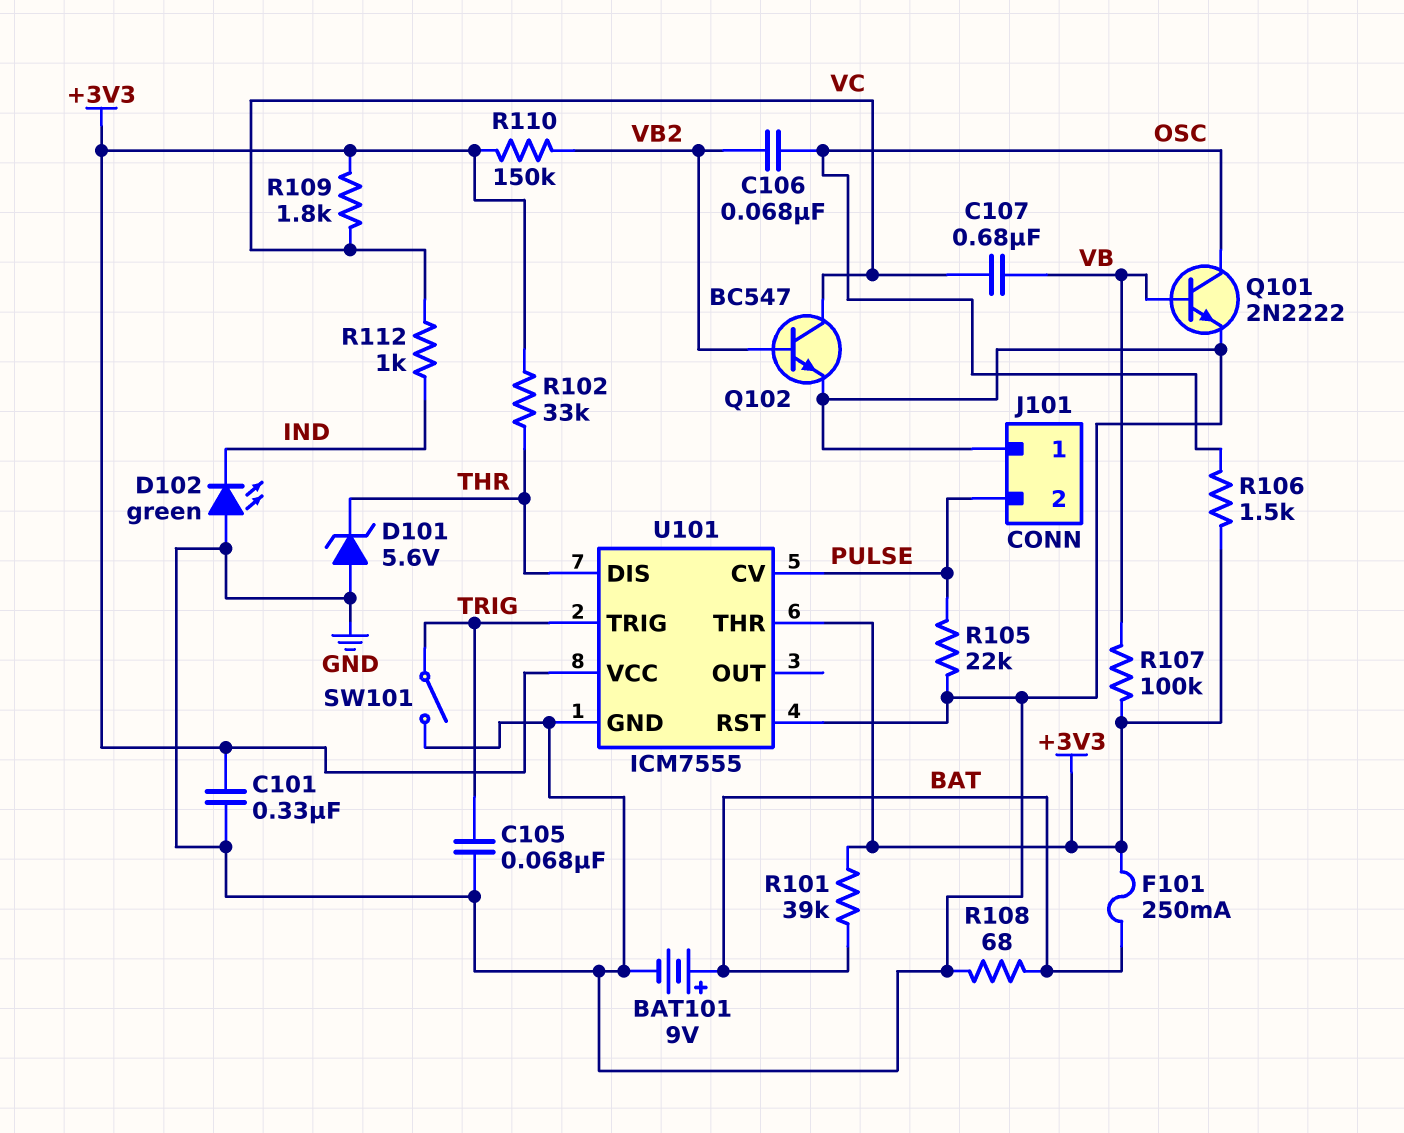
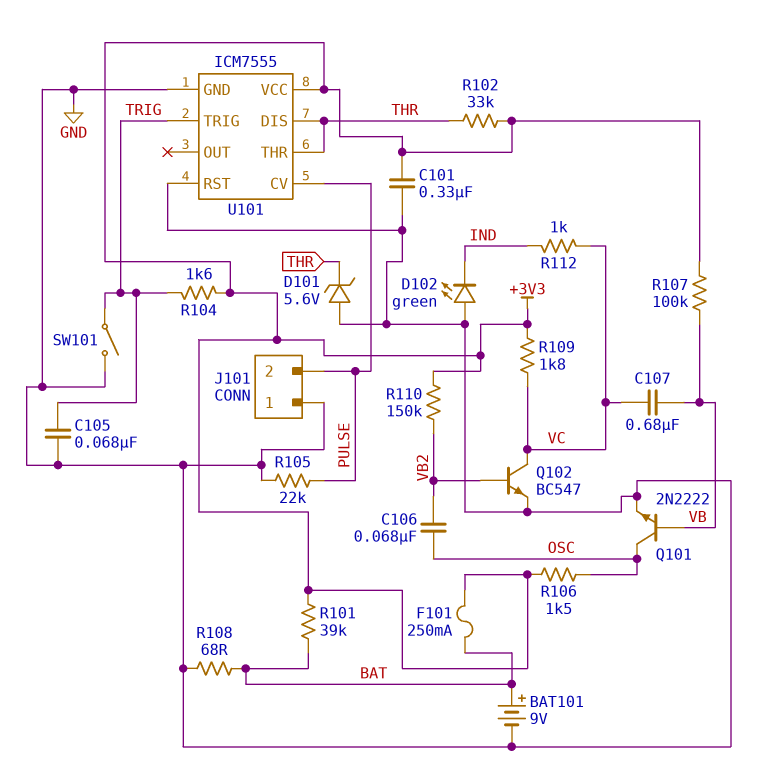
R104: none -> 1.6k (+3V3, TRIG)
U101 pin THR: +3V3 -> THR

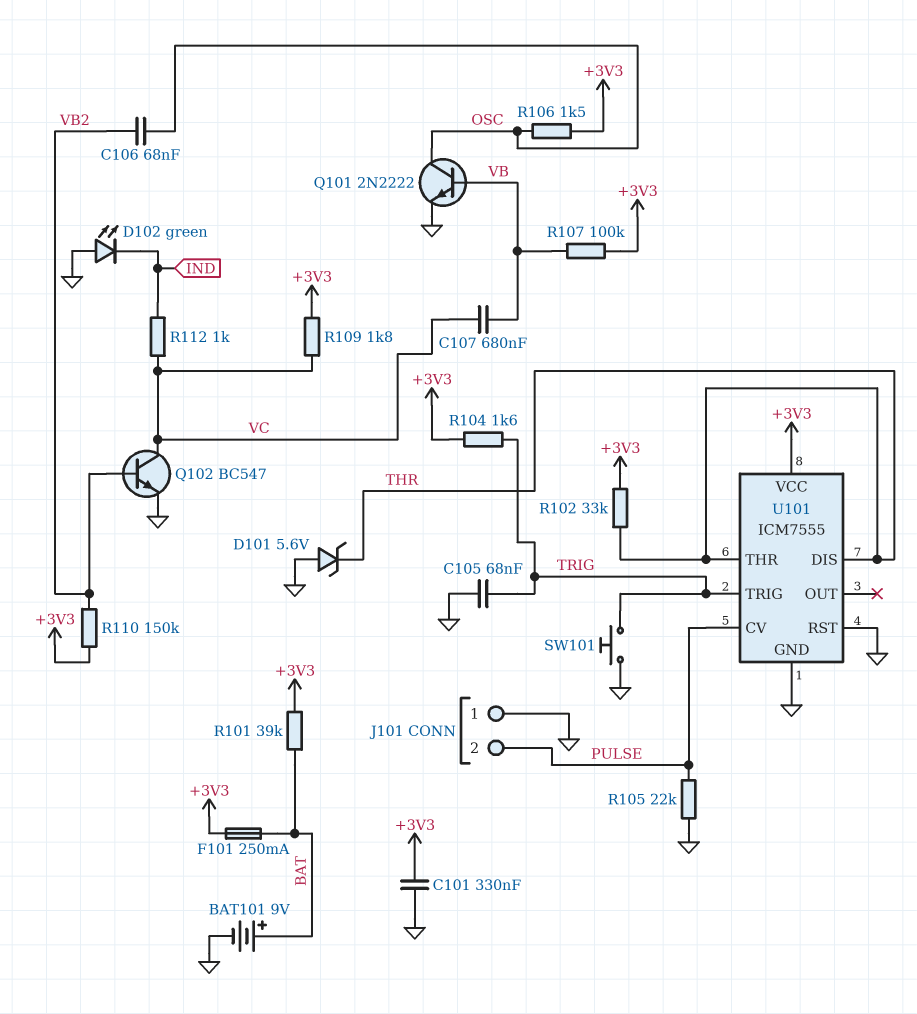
R108: 68 (BAT, GND) -> none
SW101: switch (GND, TRIG) -> button (GND, TRIG)

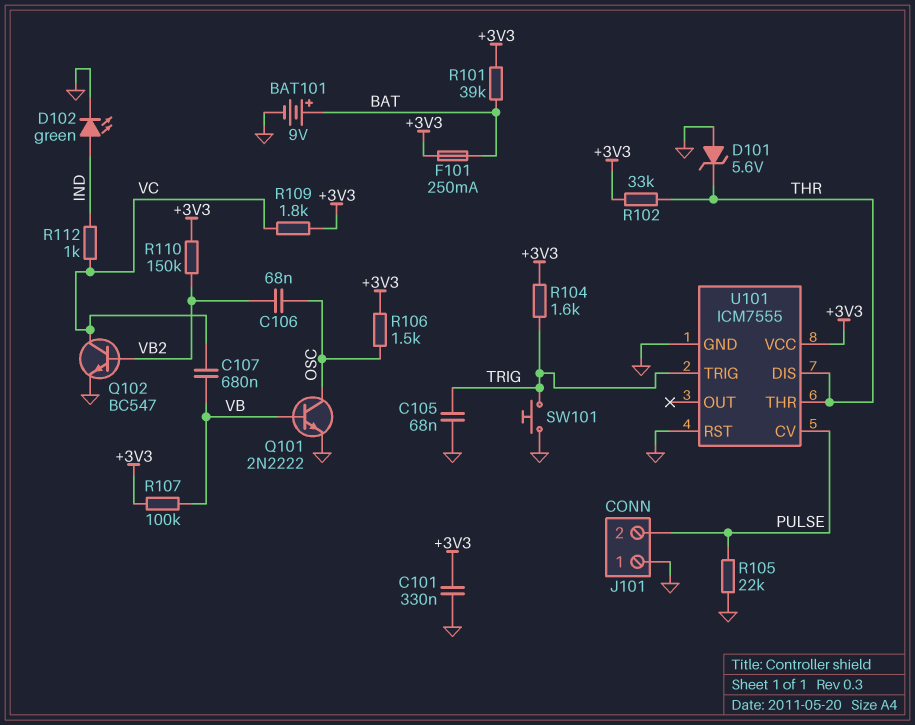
D102: LED green (A GND, K IND) -> LED green (A IND, K GND)

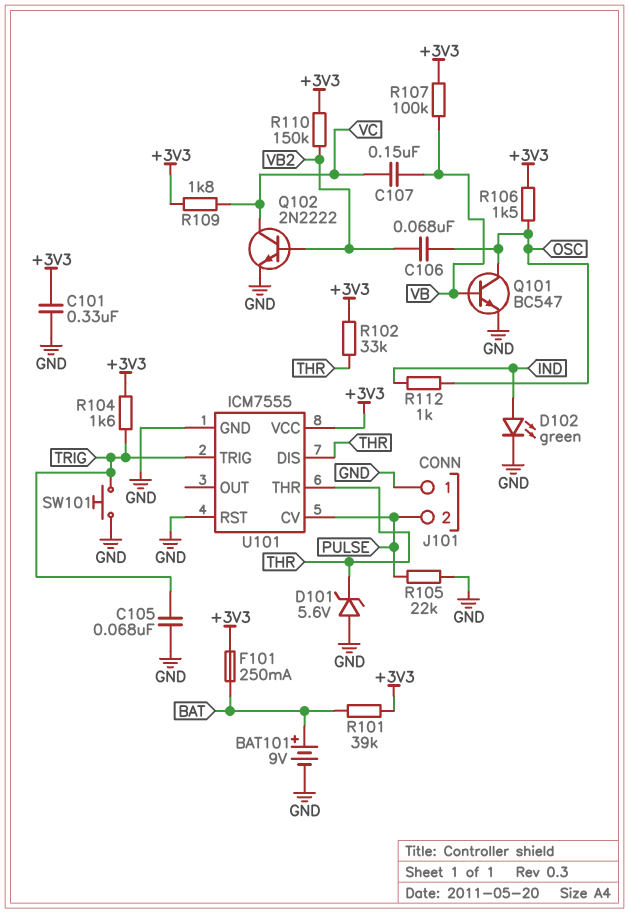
C107: 680nF (VB, VC) -> 150nF (VB, VC)
Q101: NPN 2N2222 (B VB, C OSC, E GND) -> NPN BC547 (B VB, C OSC, E GND)
Q102: NPN BC547 (B VB2, C VC, E GND) -> NPN 2N2222 (B VB2, C VC, E GND)
R112: 1k (IND, VC) -> 1k (IND, OSC)

